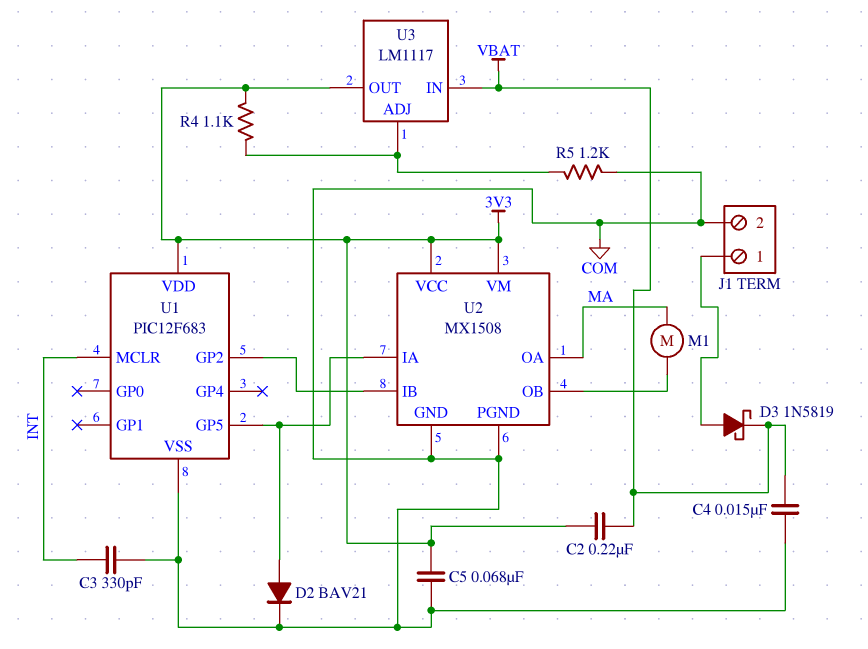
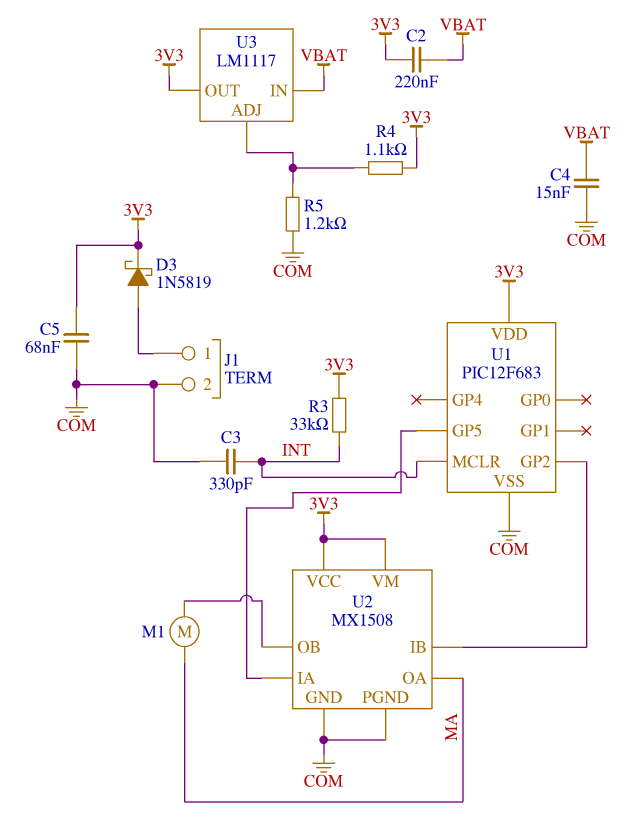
D2: diode BAV21 (A U1/GP5, K COM) -> none
D3: schottky 1N5819 (A J1/1, K VBAT) -> schottky 1N5819 (A J1/1, K 3V3)
R3: none -> 33k (3V3, INT)

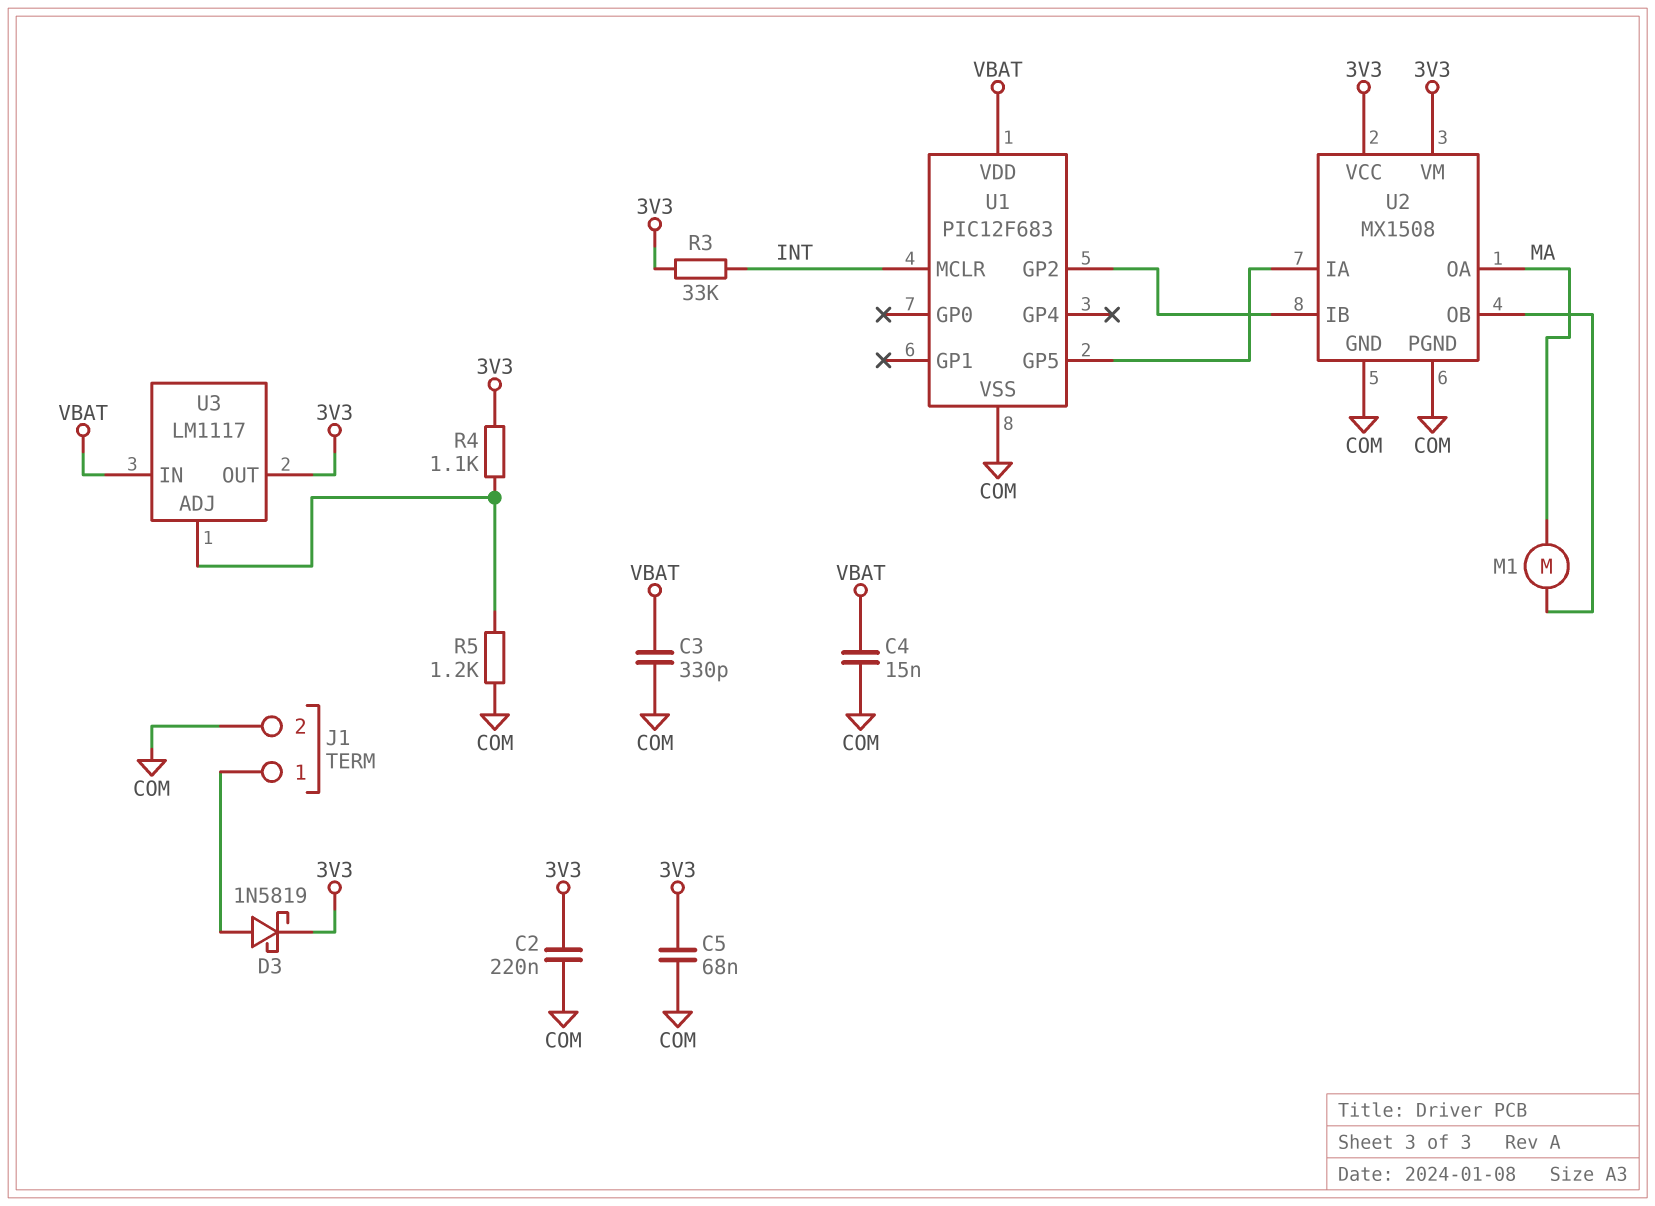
C2: 220nF (3V3, VBAT) -> 220nF (3V3, COM)
C3: 330pF (COM, INT) -> 330pF (COM, VBAT)
U1 pin VDD: 3V3 -> VBAT

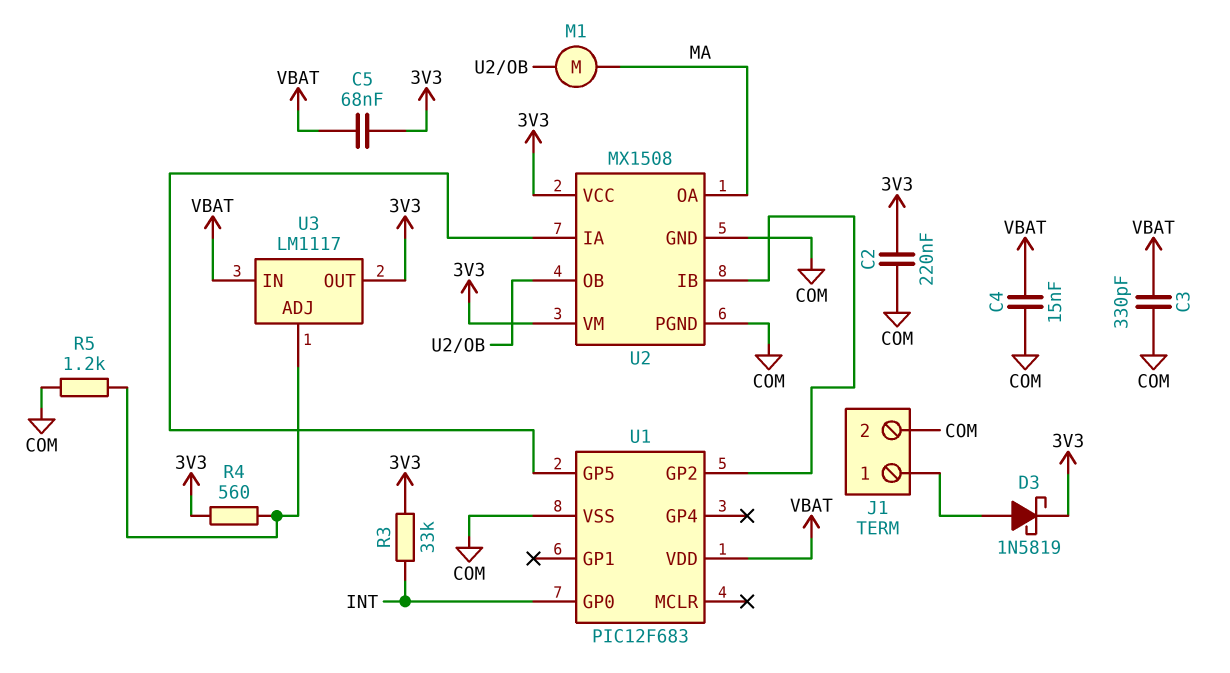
C5: 68nF (3V3, COM) -> 68nF (3V3, VBAT)
R4: 1.1k (3V3, U3/ADJ) -> 560 (3V3, U3/ADJ)
U1 pin GP0: none -> INT
U1 pin MCLR: INT -> none

